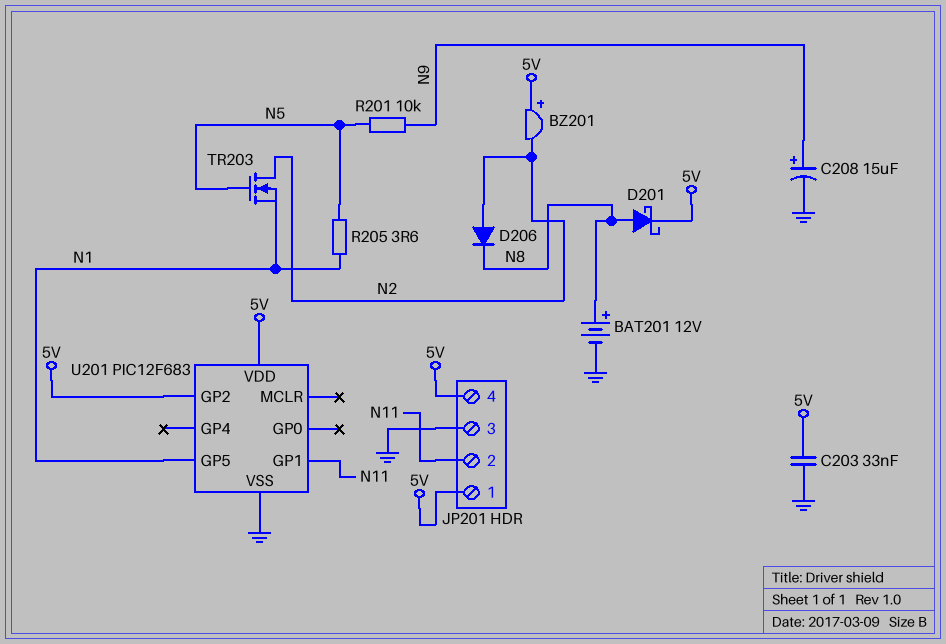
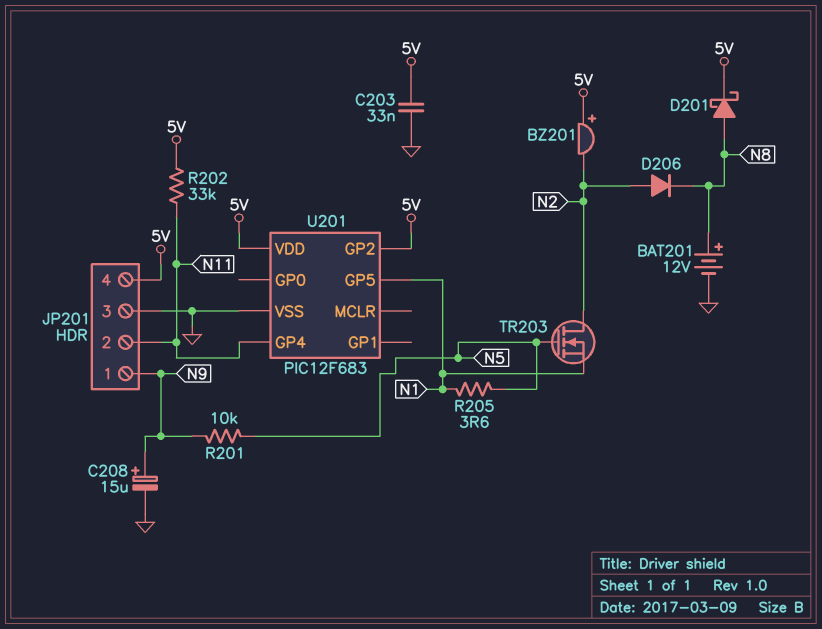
JP201 pin 1: 5V -> N9
R202: none -> 33k (5V, N11)
U201 pin GP1: N11 -> none
U201 pin GP4: none -> N11

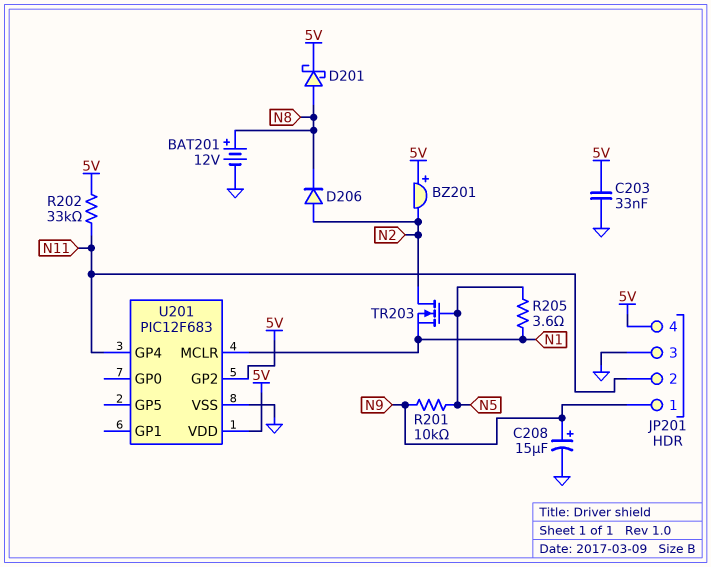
U201 pin GP5: N1 -> none
U201 pin MCLR: none -> N1

